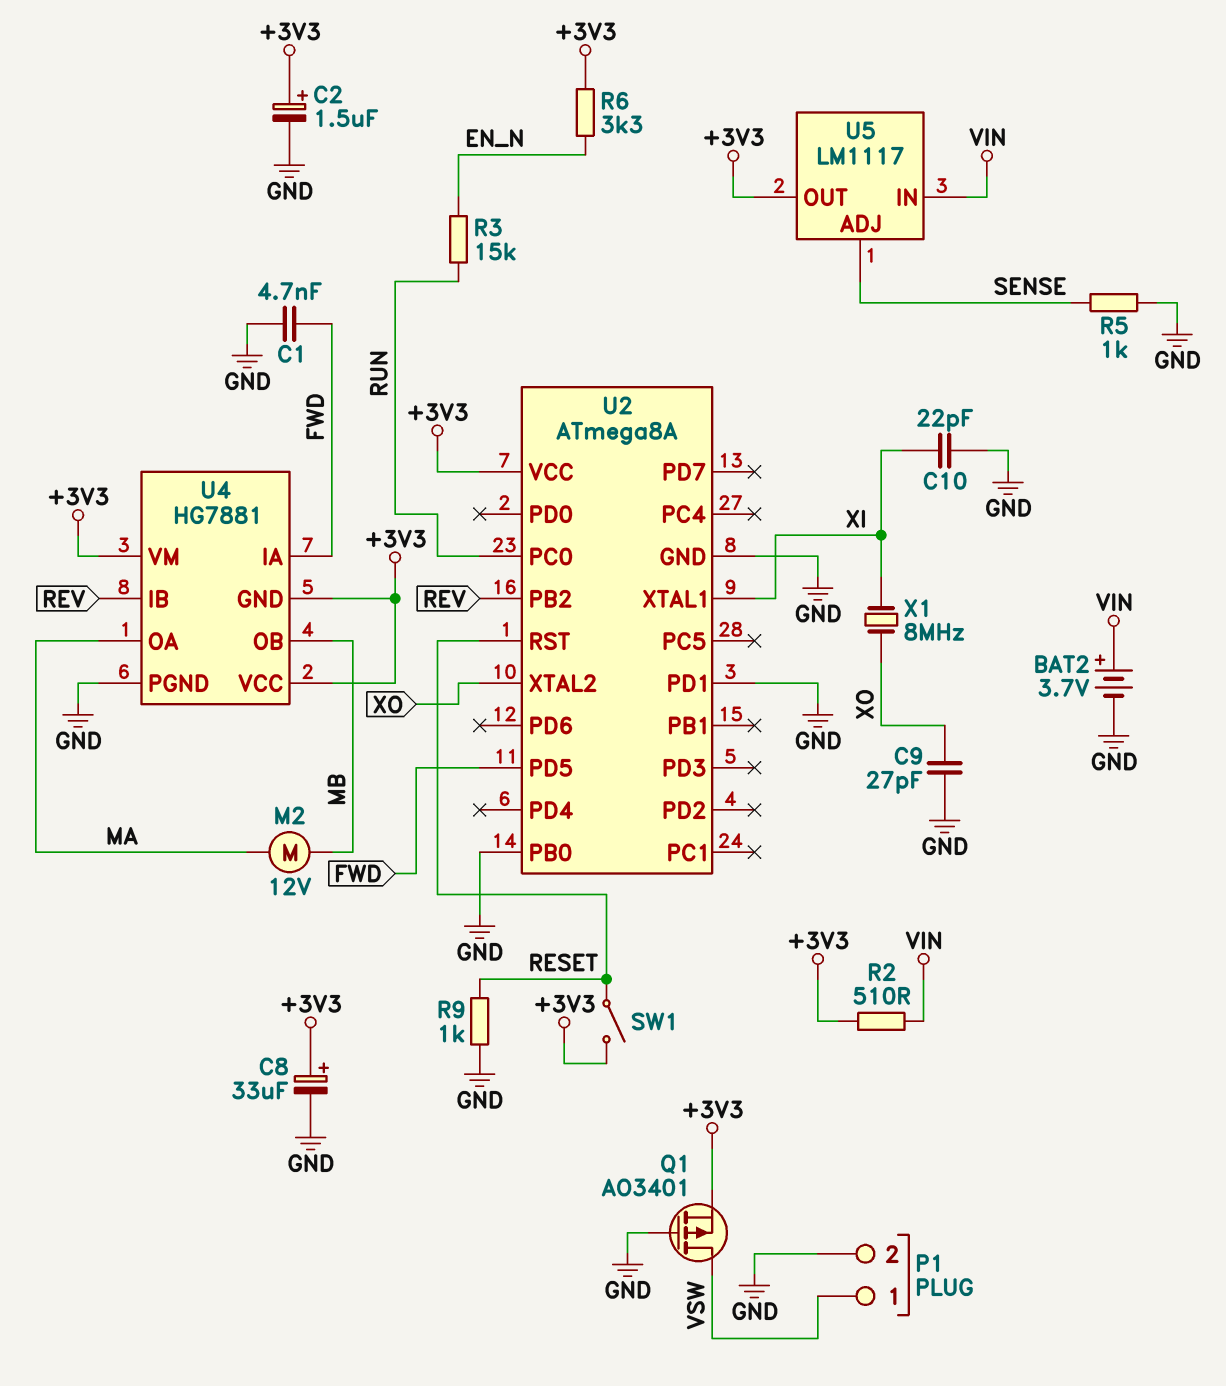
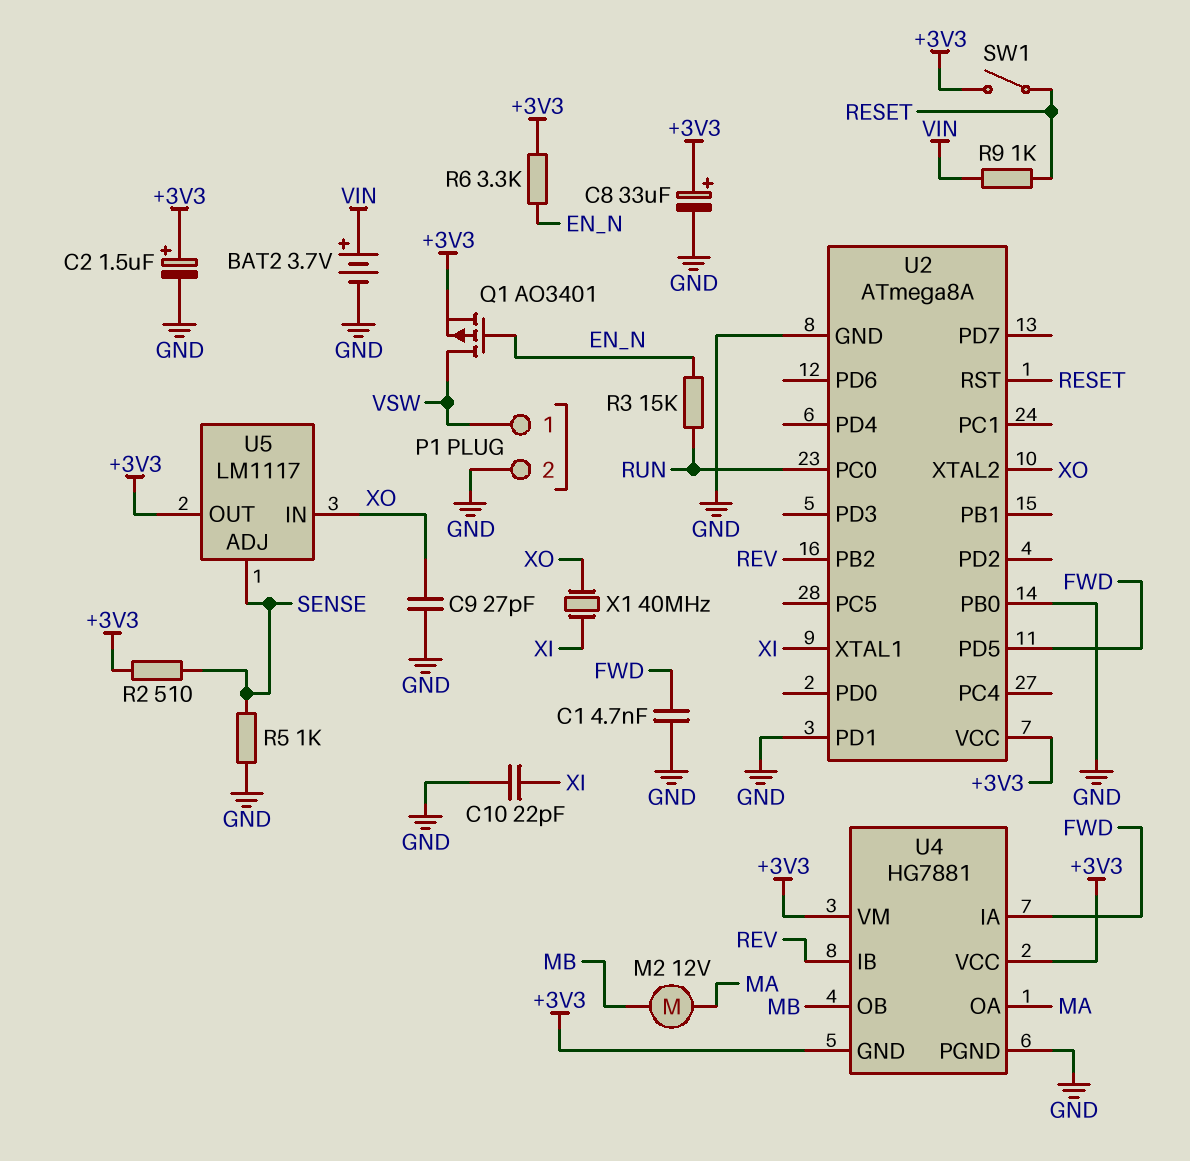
Q1: PMOS AO3401 (G GND, D VSW, S +3V3) -> PMOS AO3401 (G EN_N, D VSW, S +3V3)
R2: 510 (+3V3, VIN) -> 510 (+3V3, SENSE)
R9: 1k (GND, RESET) -> 1k (RESET, VIN)
U5 pin IN: VIN -> XO
X1: 8MHz (XI, XO) -> 40MHz (XI, XO)

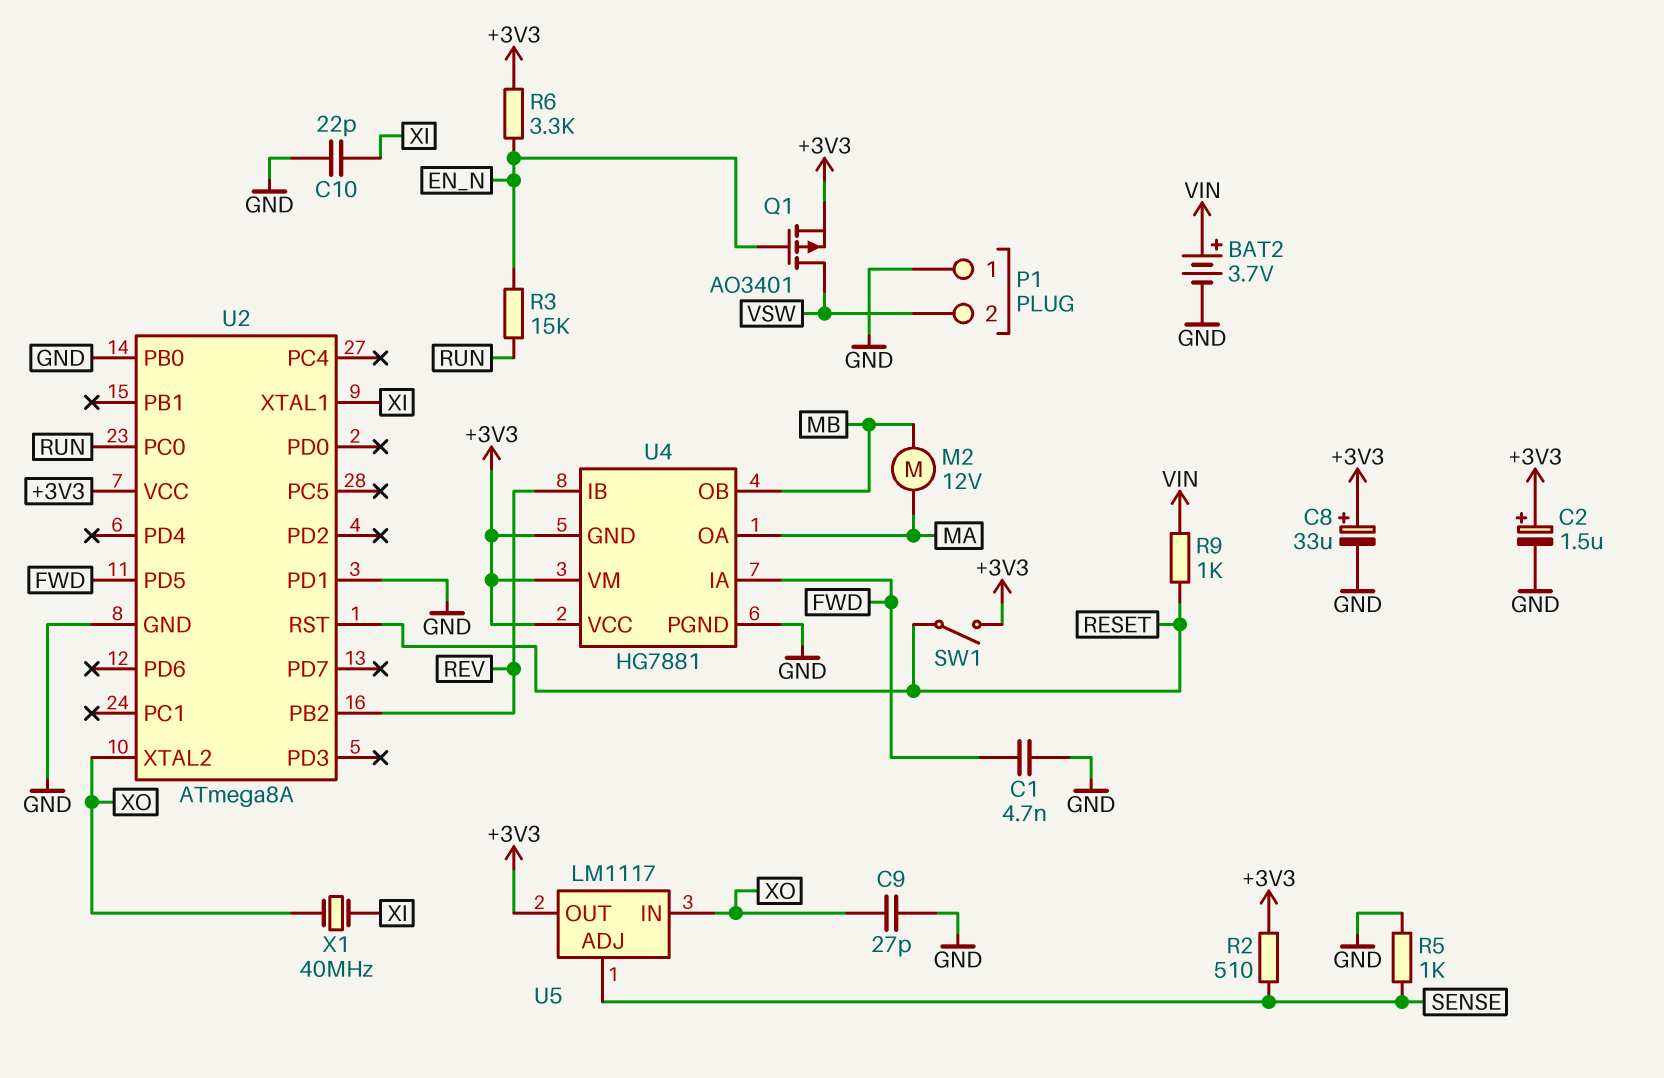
P1 pin 1: VSW -> GND
P1 pin 2: GND -> VSW

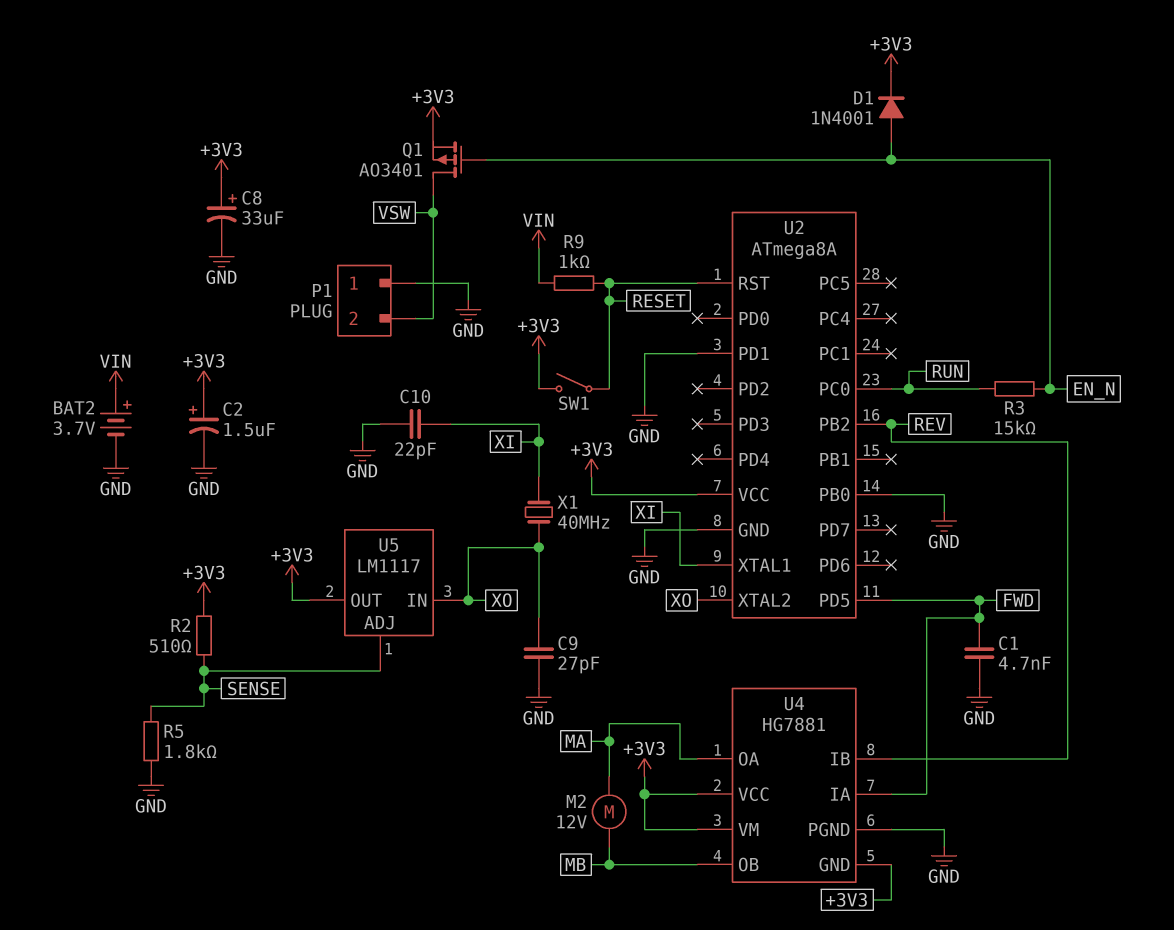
D1: none -> diode 1N4001 (A EN_N, K +3V3)
R5: 1k (GND, SENSE) -> 1.8k (GND, SENSE)
R6: 3.3k (+3V3, EN_N) -> none

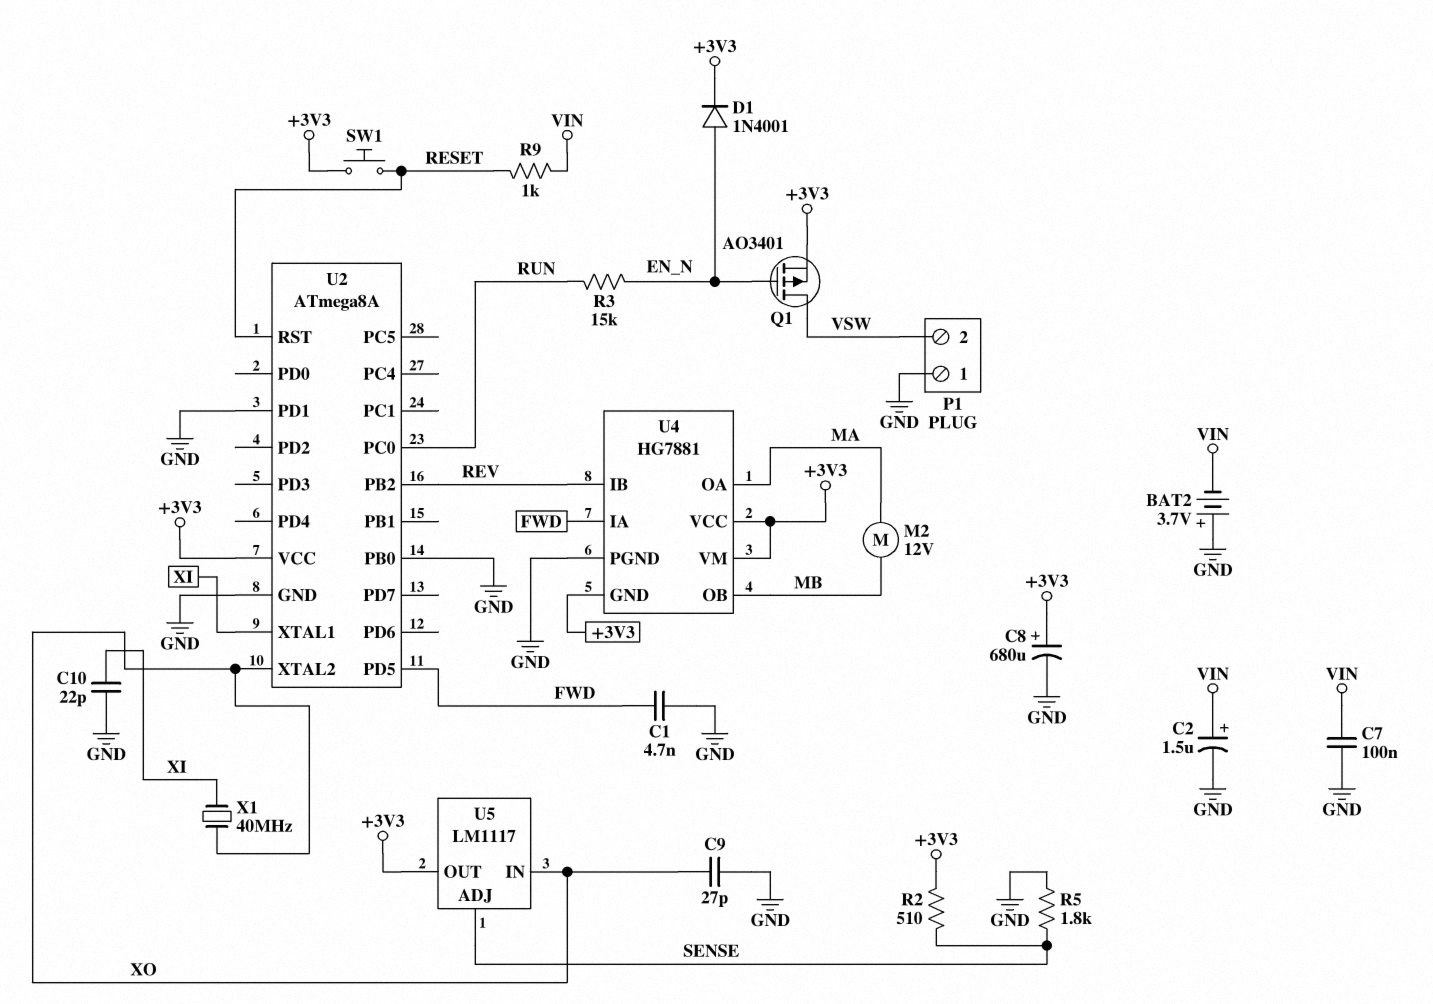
BAT2: 3.7V (plus VIN, minus GND) -> 3.7V (plus GND, minus VIN)
C2: 1.5uF (plus +3V3, minus GND) -> 1.5uF (plus VIN, minus GND)
C7: none -> 100nF (GND, VIN)
C8: 33uF (plus +3V3, minus GND) -> 680uF (plus +3V3, minus GND)
SW1: switch (+3V3, RESET) -> button (+3V3, RESET)

